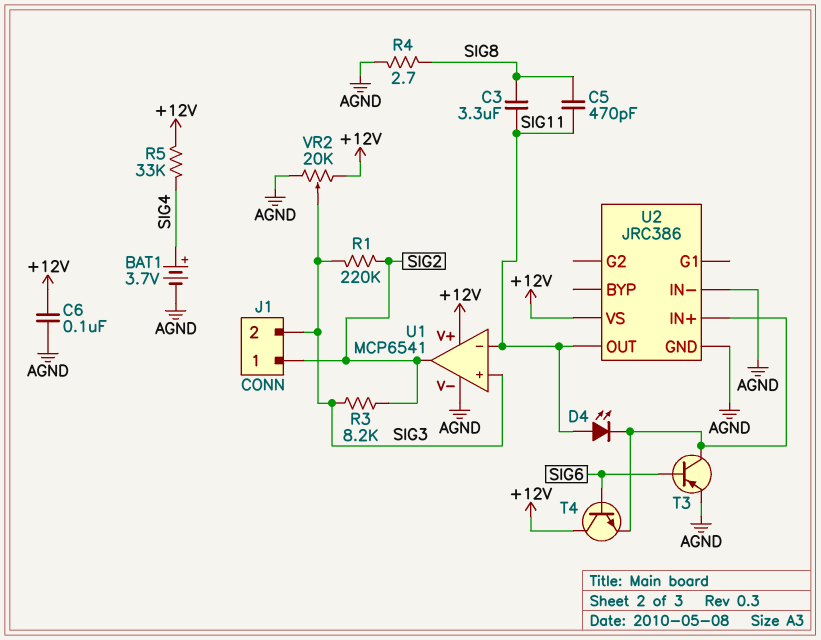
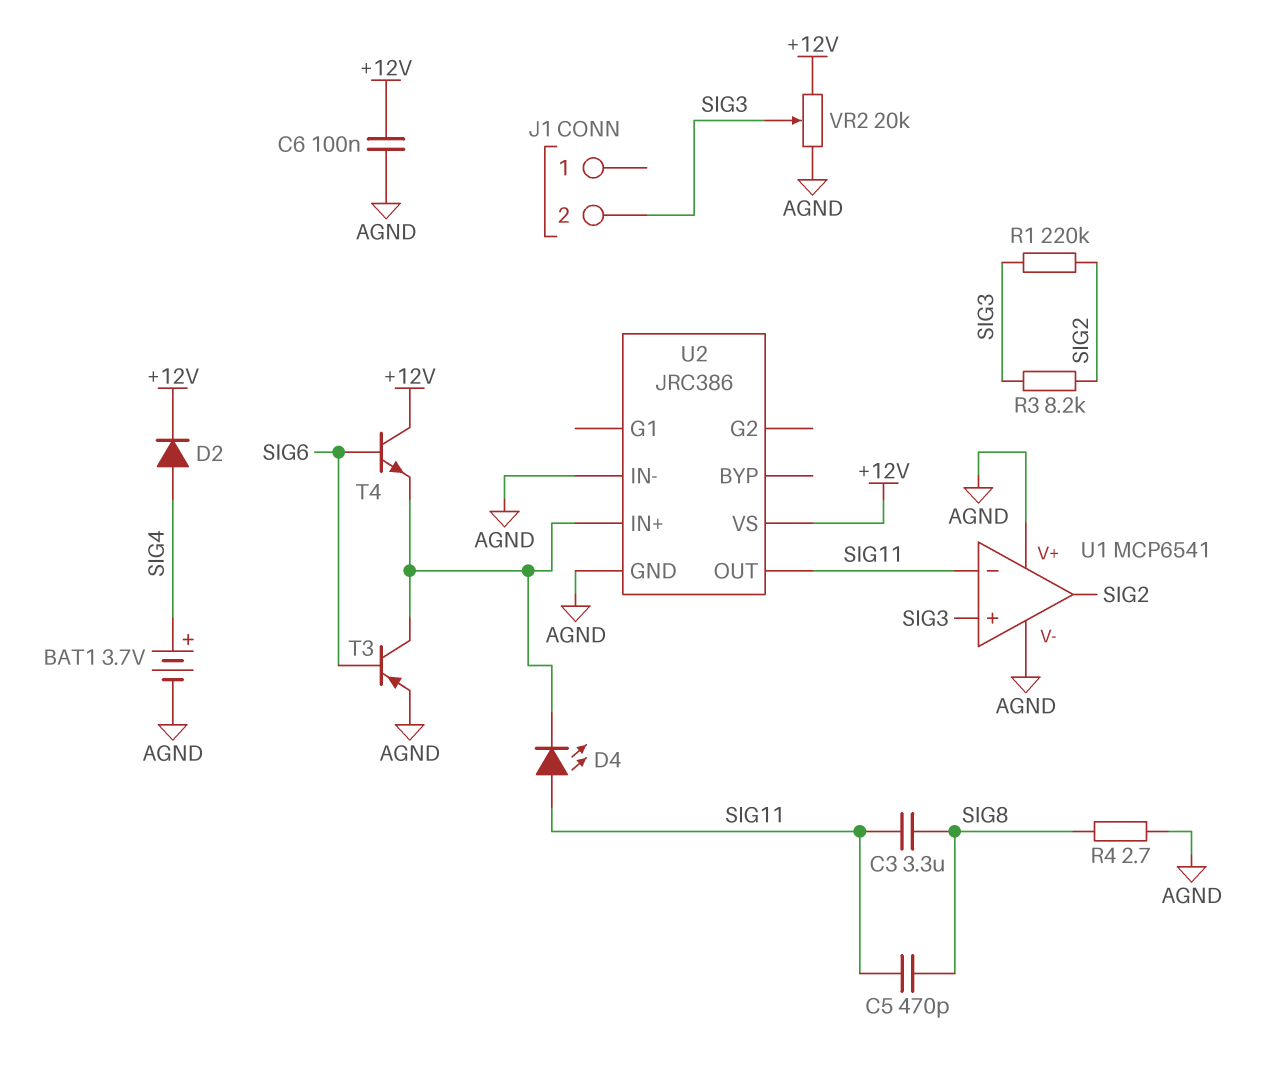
D2: none -> diode (A SIG4, K +12V)
J1 pin 1: SIG2 -> none
R5: 33k (+12V, SIG4) -> none
U1 pin V+: +12V -> AGND

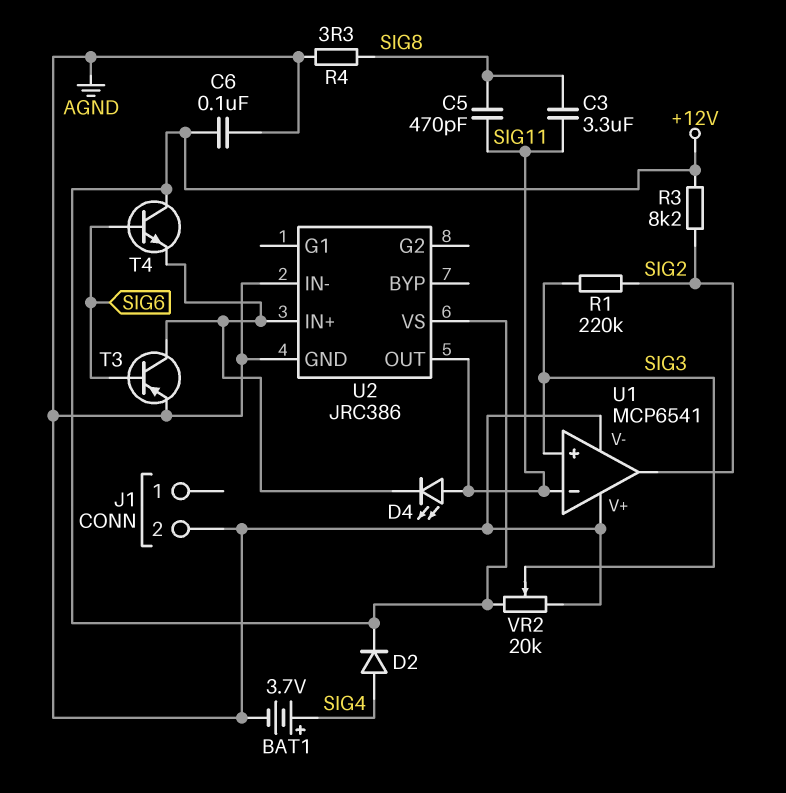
J1 pin 2: SIG3 -> AGND
R3: 8.2k (SIG2, SIG3) -> 8.2k (+12V, SIG2)
R4: 2.7 (AGND, SIG8) -> 3.3 (AGND, SIG8)

